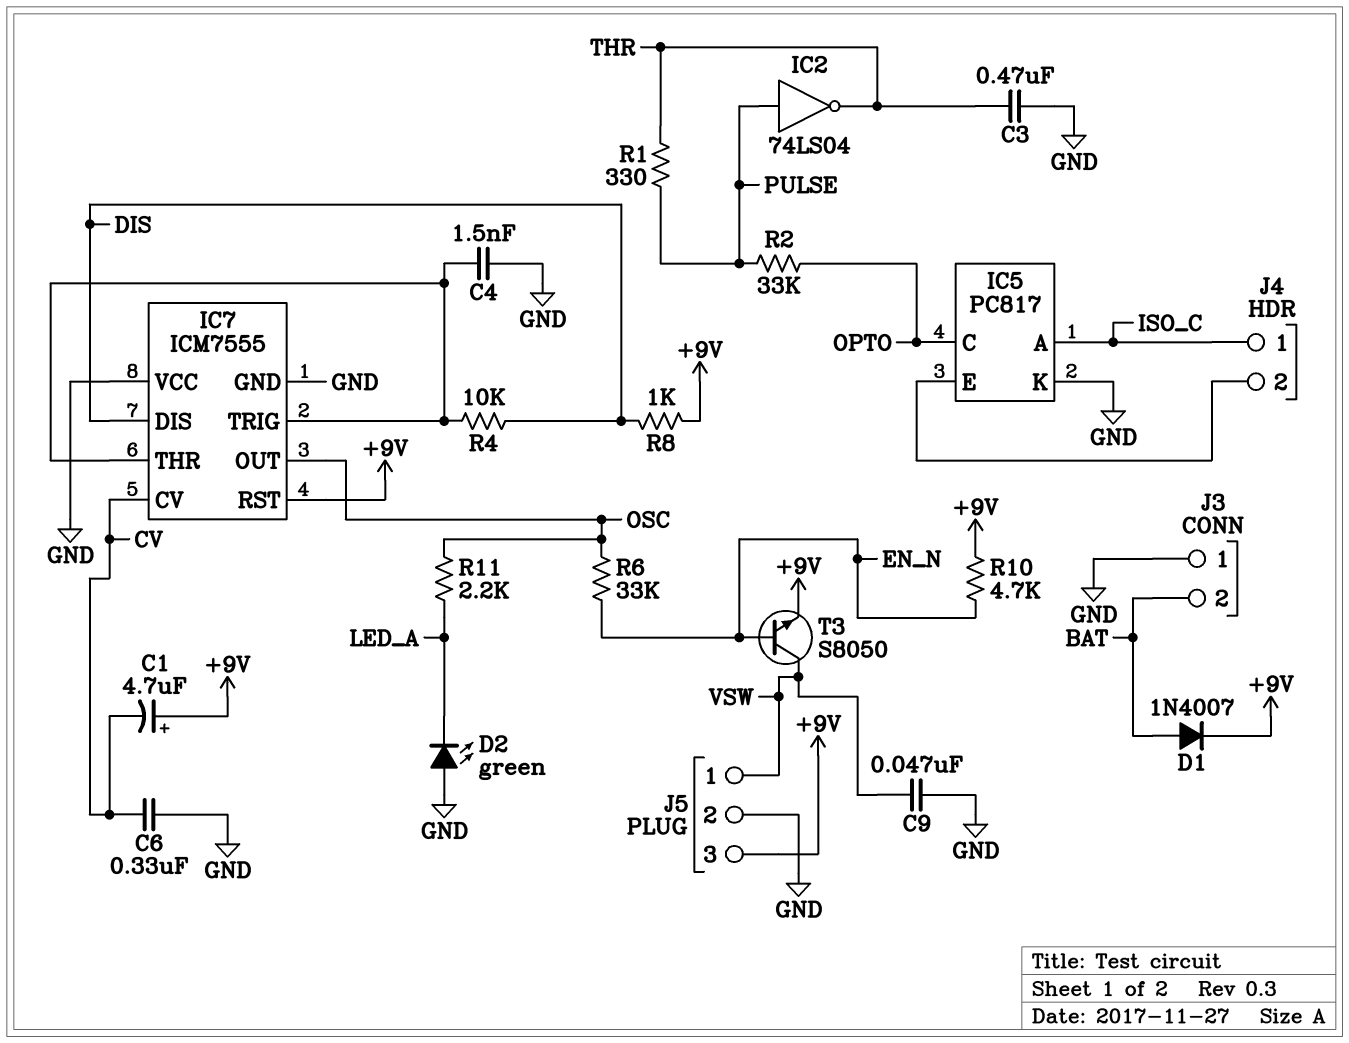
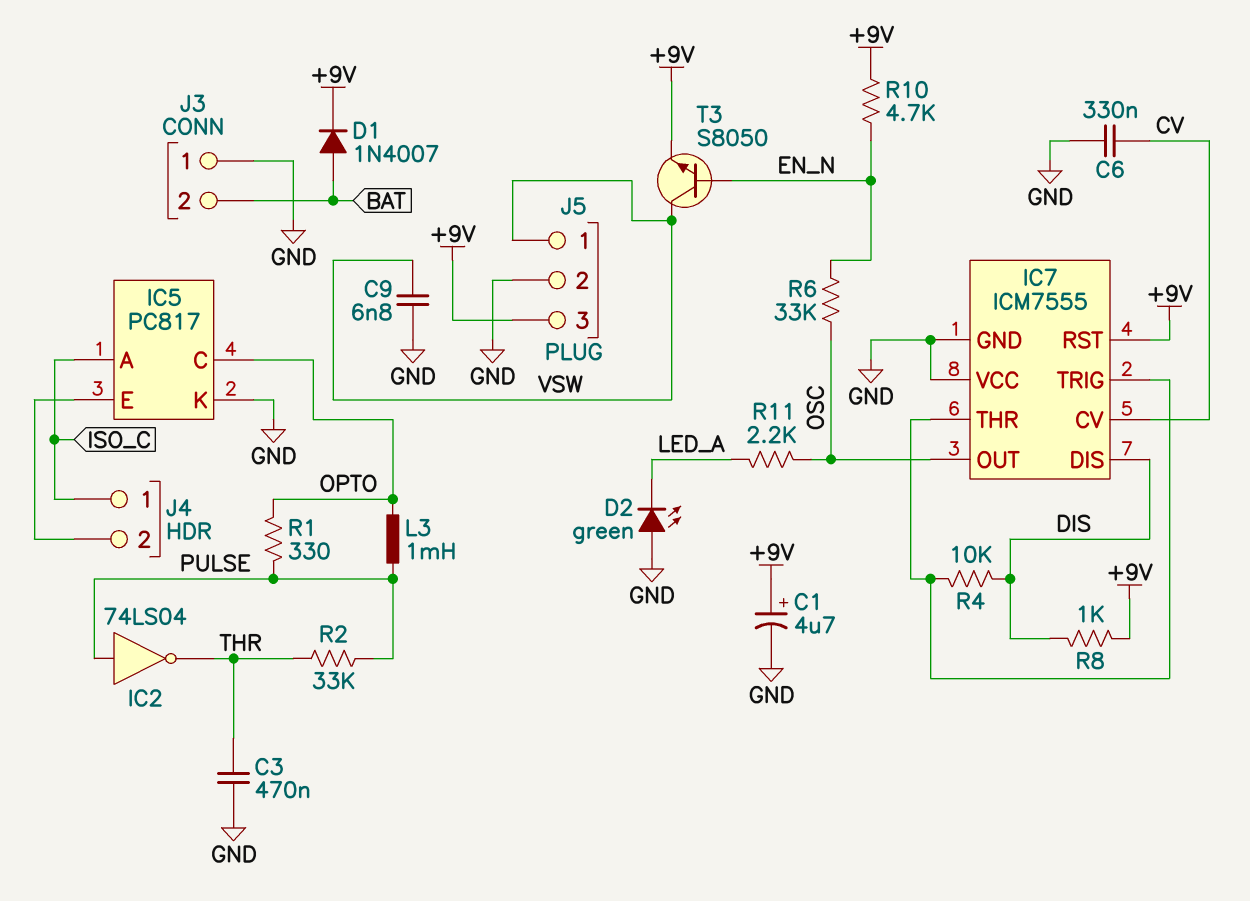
C1: 4.7uF (plus +9V, minus CV) -> 4.7uF (plus +9V, minus GND)
C4: 1.5nF (GND, IC7/THR) -> none
C9: 47nF (GND, VSW) -> 6.8nF (GND, VSW)
L3: none -> 1mH (OPTO, PULSE)
R1: 330 (PULSE, THR) -> 330 (OPTO, PULSE)
R2: 33k (OPTO, PULSE) -> 33k (PULSE, THR)

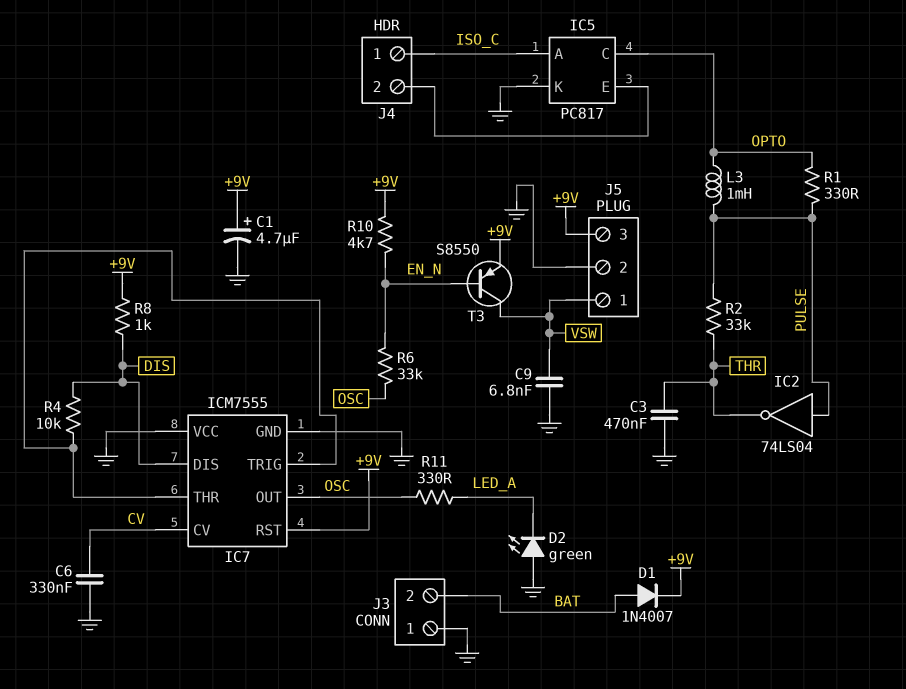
R11: 2.2k (LED_A, OSC) -> 330 (LED_A, OSC)
T3: NPN S8050 (B EN_N, C VSW, E +9V) -> PNP S8550 (B EN_N, C VSW, E +9V)

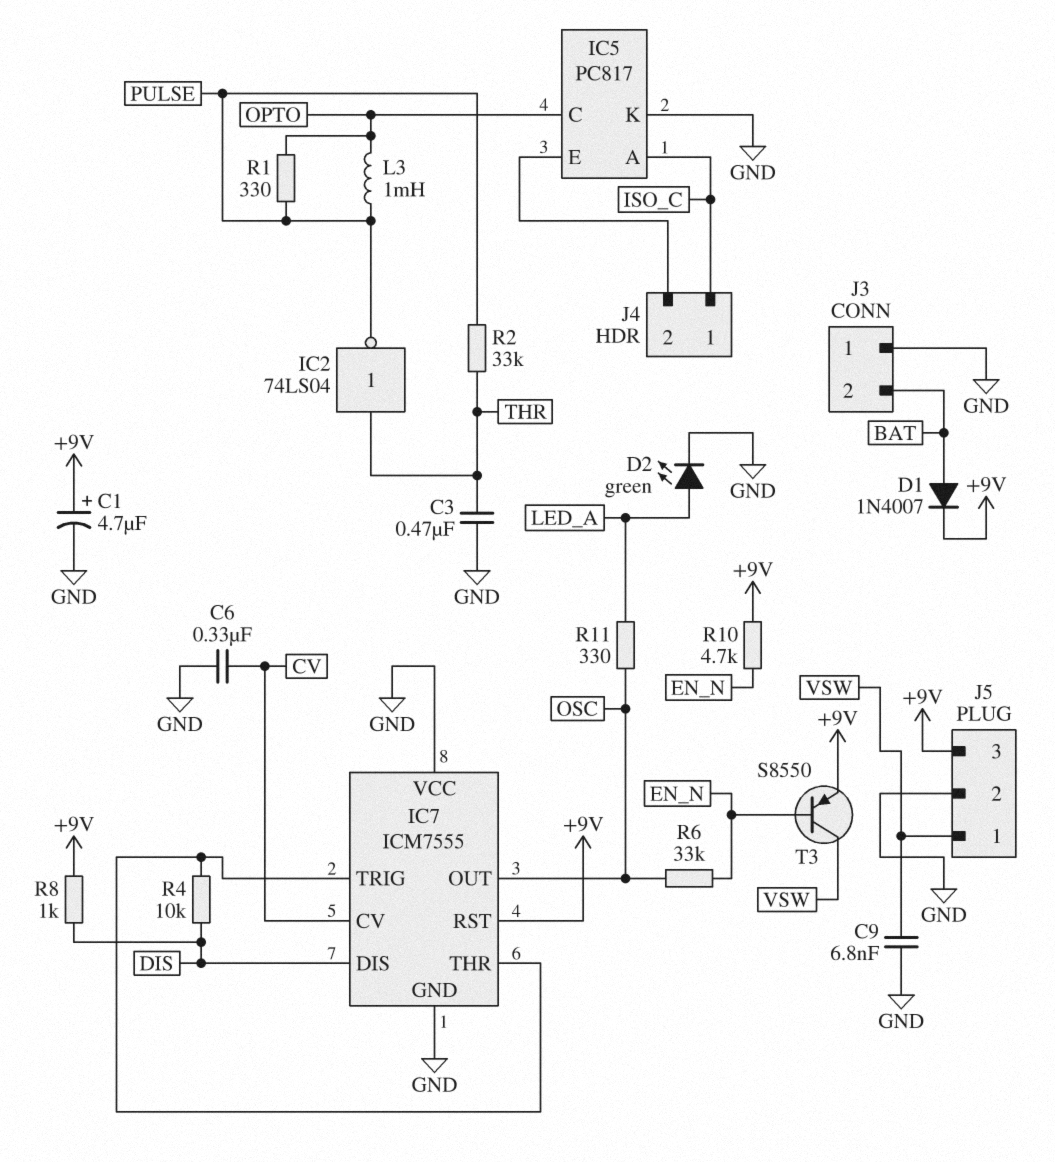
D2: LED green (A GND, K LED_A) -> LED green (A LED_A, K GND)
IC2: NOT 74LS04 (in PULSE, out THR) -> NOT 74LS04 (in THR, out PULSE)

